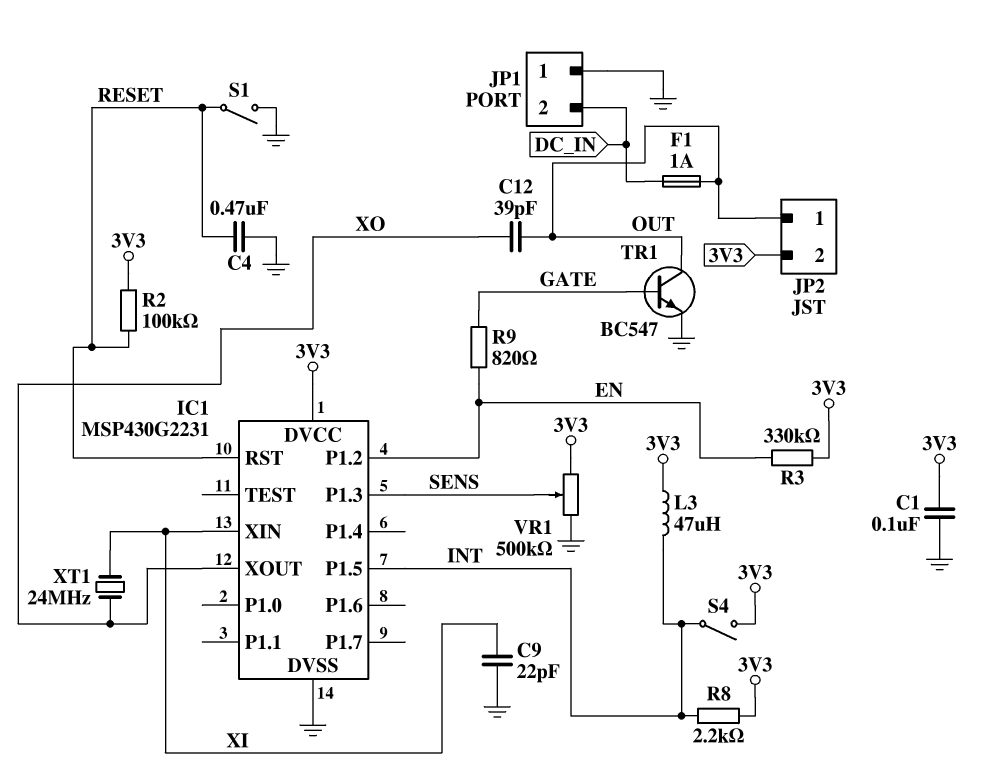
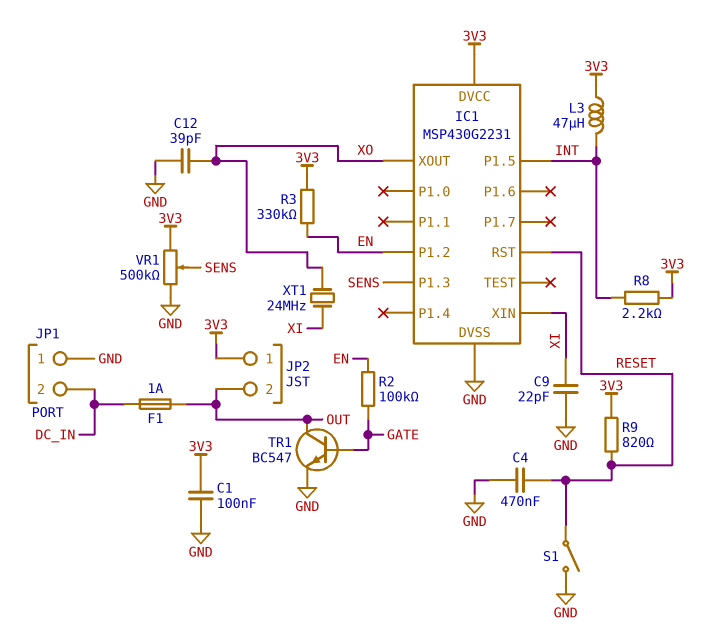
C12: 39pF (OUT, XO) -> 39pF (GND, XO)
JP2 pin 1: OUT -> 3V3
JP2 pin 2: 3V3 -> OUT
R2: 100k (3V3, RESET) -> 100k (EN, GATE)
R9: 820 (EN, GATE) -> 820 (3V3, RESET)
S4: switch (3V3, INT) -> none

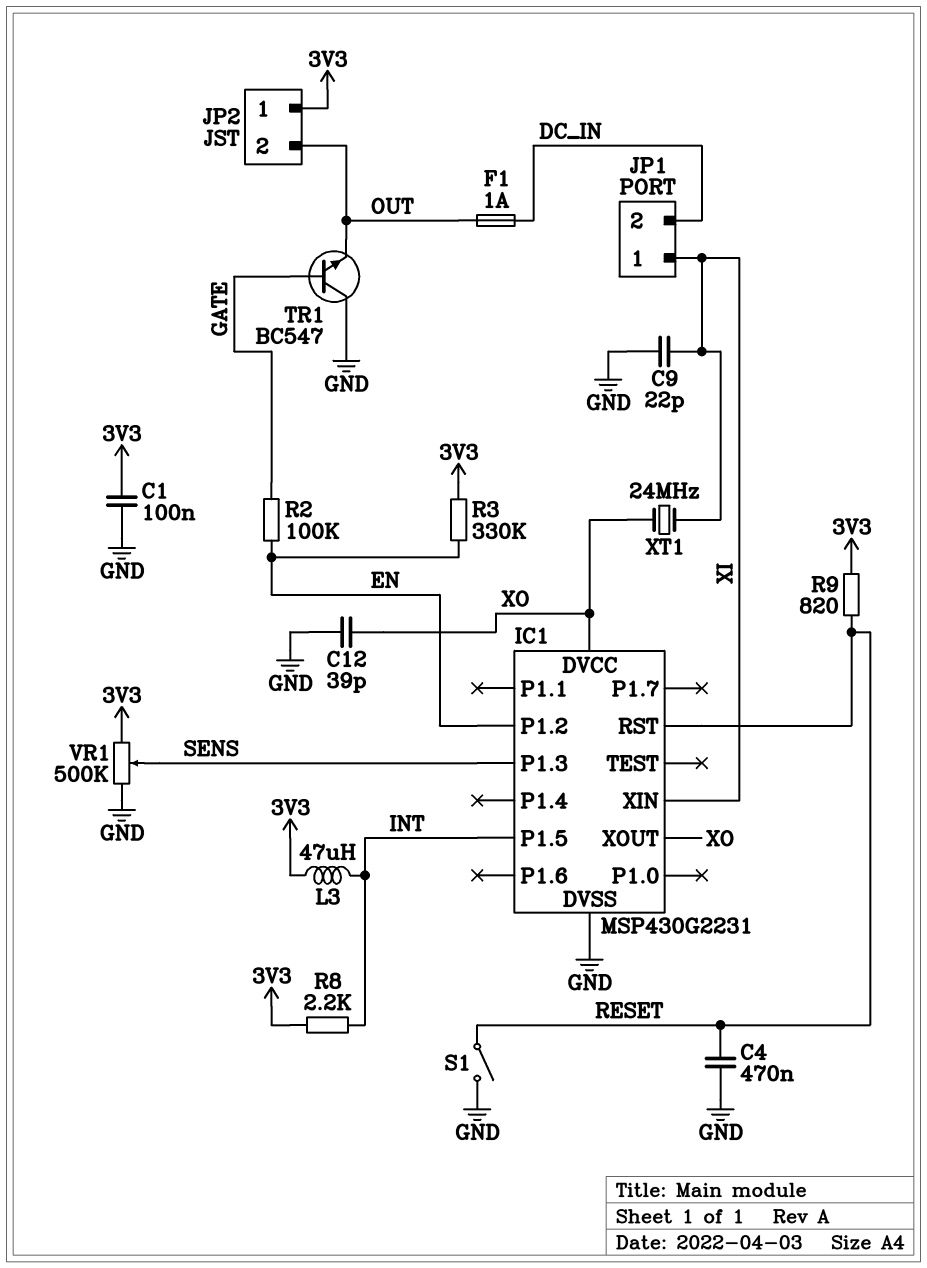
IC1 pin DVCC: 3V3 -> XO
JP1 pin 1: GND -> XI
TR1: NPN BC547 (B GATE, C OUT, E GND) -> NPN BC547 (B GATE, C GND, E OUT)

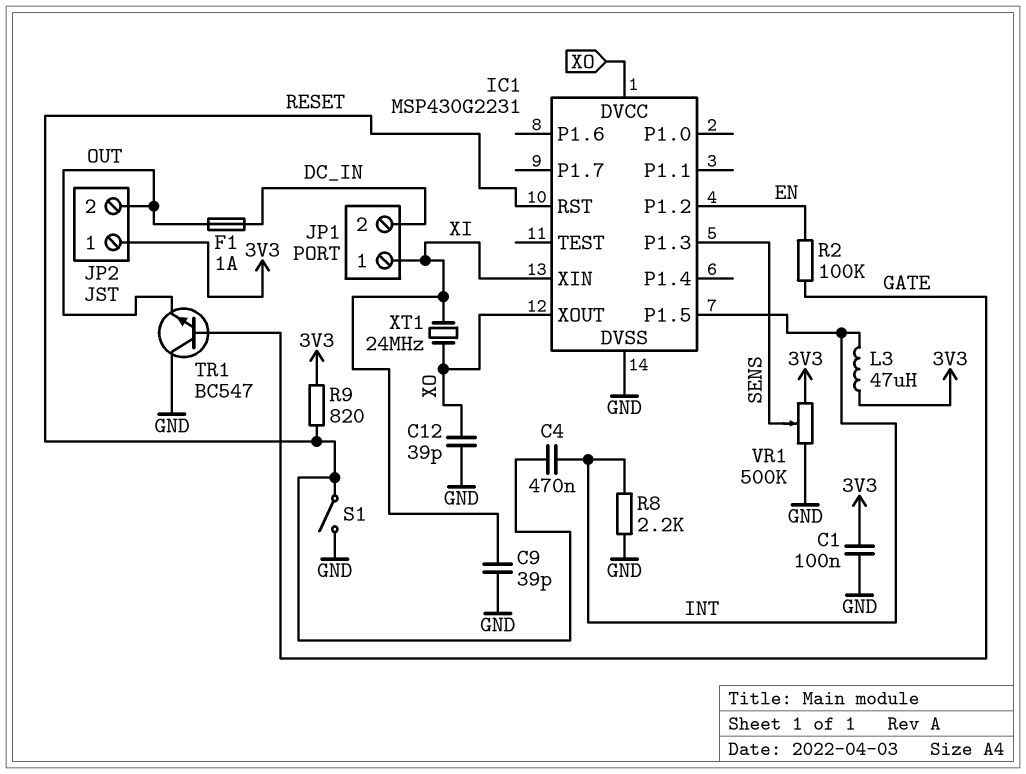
C4: 470nF (GND, RESET) -> 470nF (INT, RESET)
C9: 22pF (GND, XI) -> 39pF (GND, XI)
R3: 330k (3V3, EN) -> none
R8: 2.2k (3V3, INT) -> 2.2k (GND, INT)

